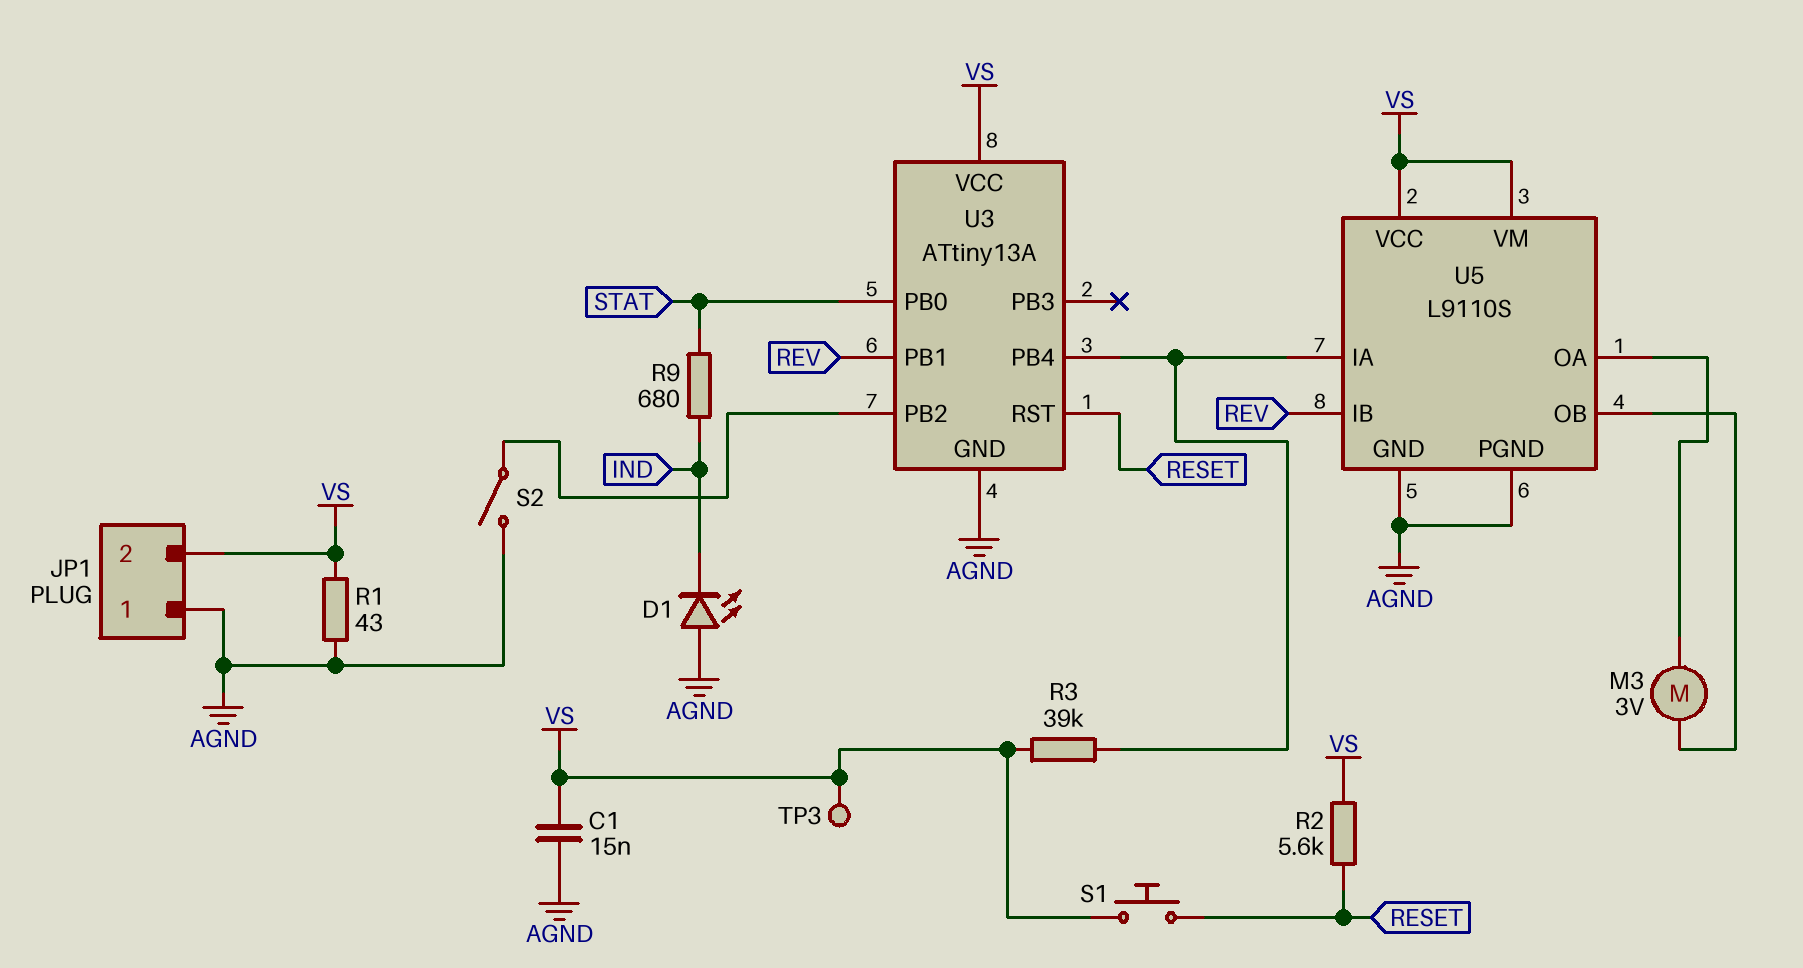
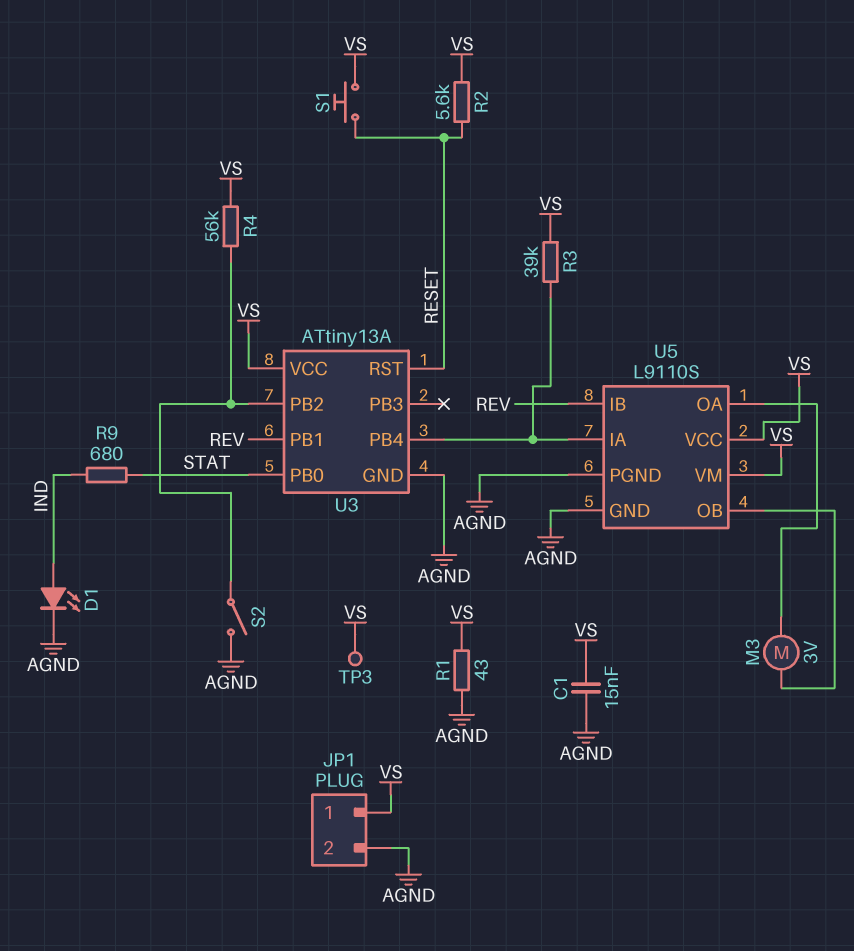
D1: LED (A AGND, K IND) -> LED (A IND, K AGND)
JP1 pin 1: AGND -> VS
JP1 pin 2: VS -> AGND
R4: none -> 56k (U3/PB2, VS)

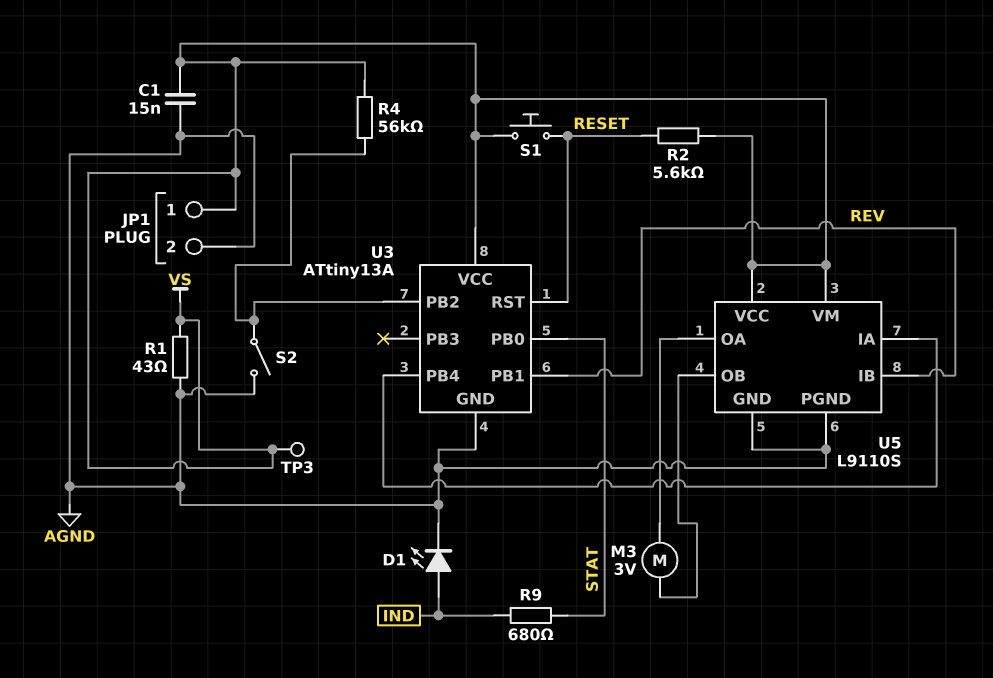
R3: 39k (U3/PB4, VS) -> none

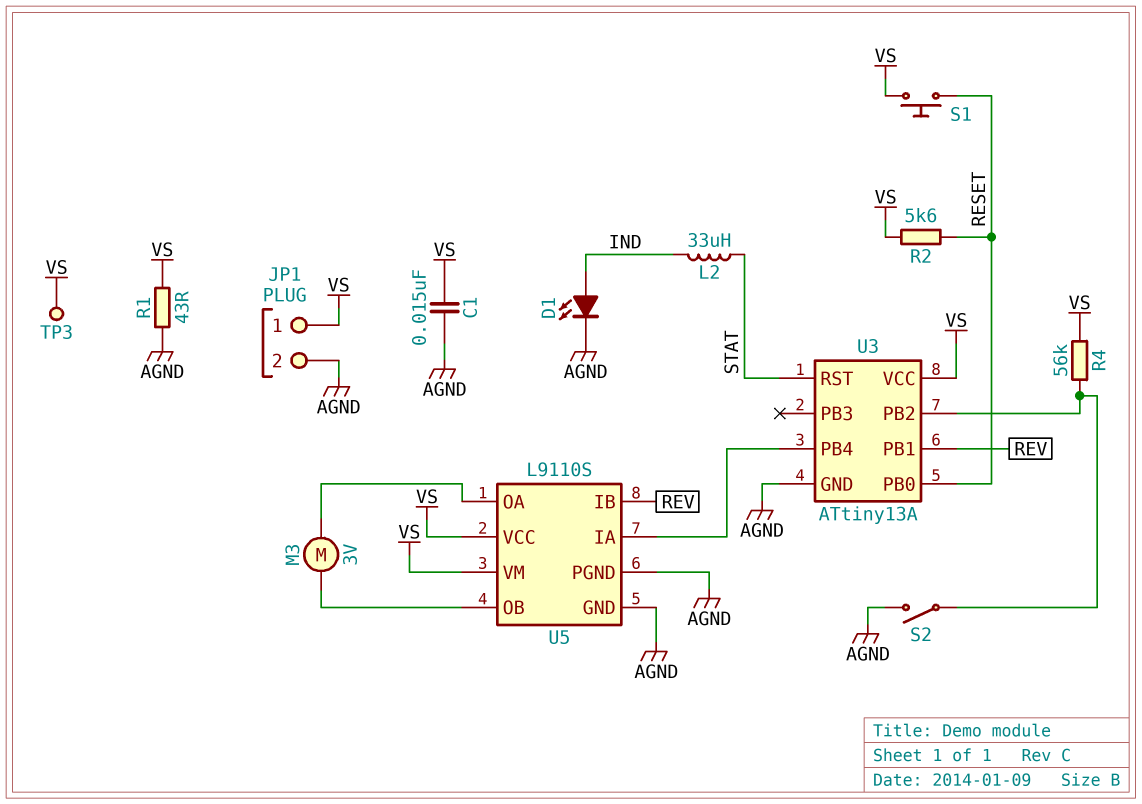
L2: none -> 33uH (IND, STAT)
R9: 680 (IND, STAT) -> none
U3 pin PB0: STAT -> RESET
U3 pin RST: RESET -> STAT

